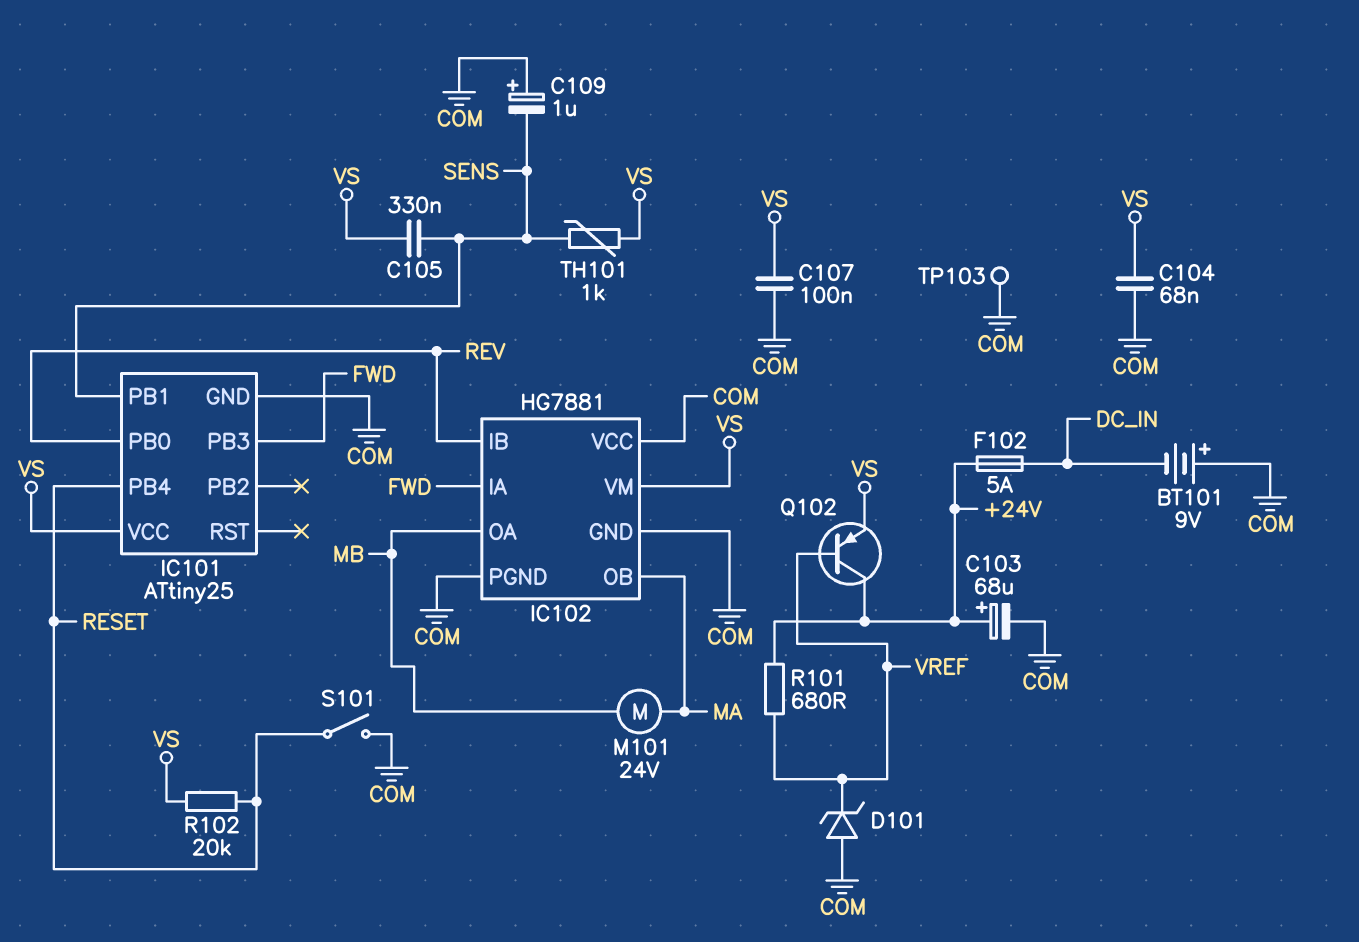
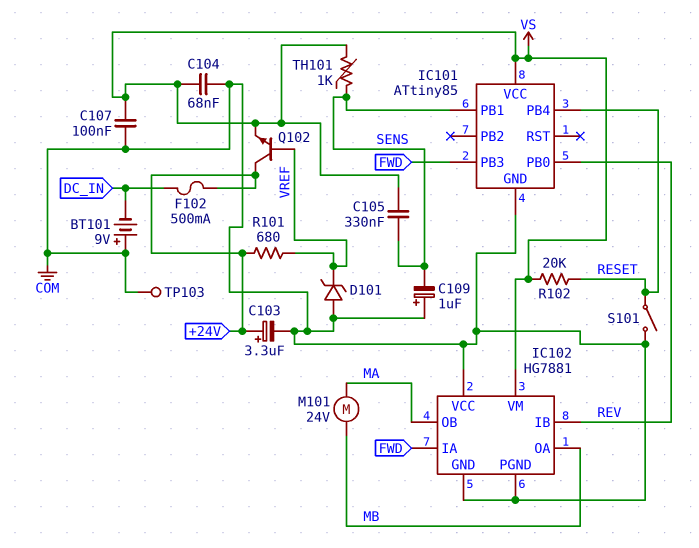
C103: 68uF (plus +24V, minus COM) -> 3.3uF (plus +24V, minus COM)
F102: 5A (+24V, DC_IN) -> 500mA (+24V, DC_IN)
IC101: ATtiny25 -> ATtiny85
Q102: PNP (B VREF, C +24V, E VS) -> NPN (B VREF, C +24V, E VS)

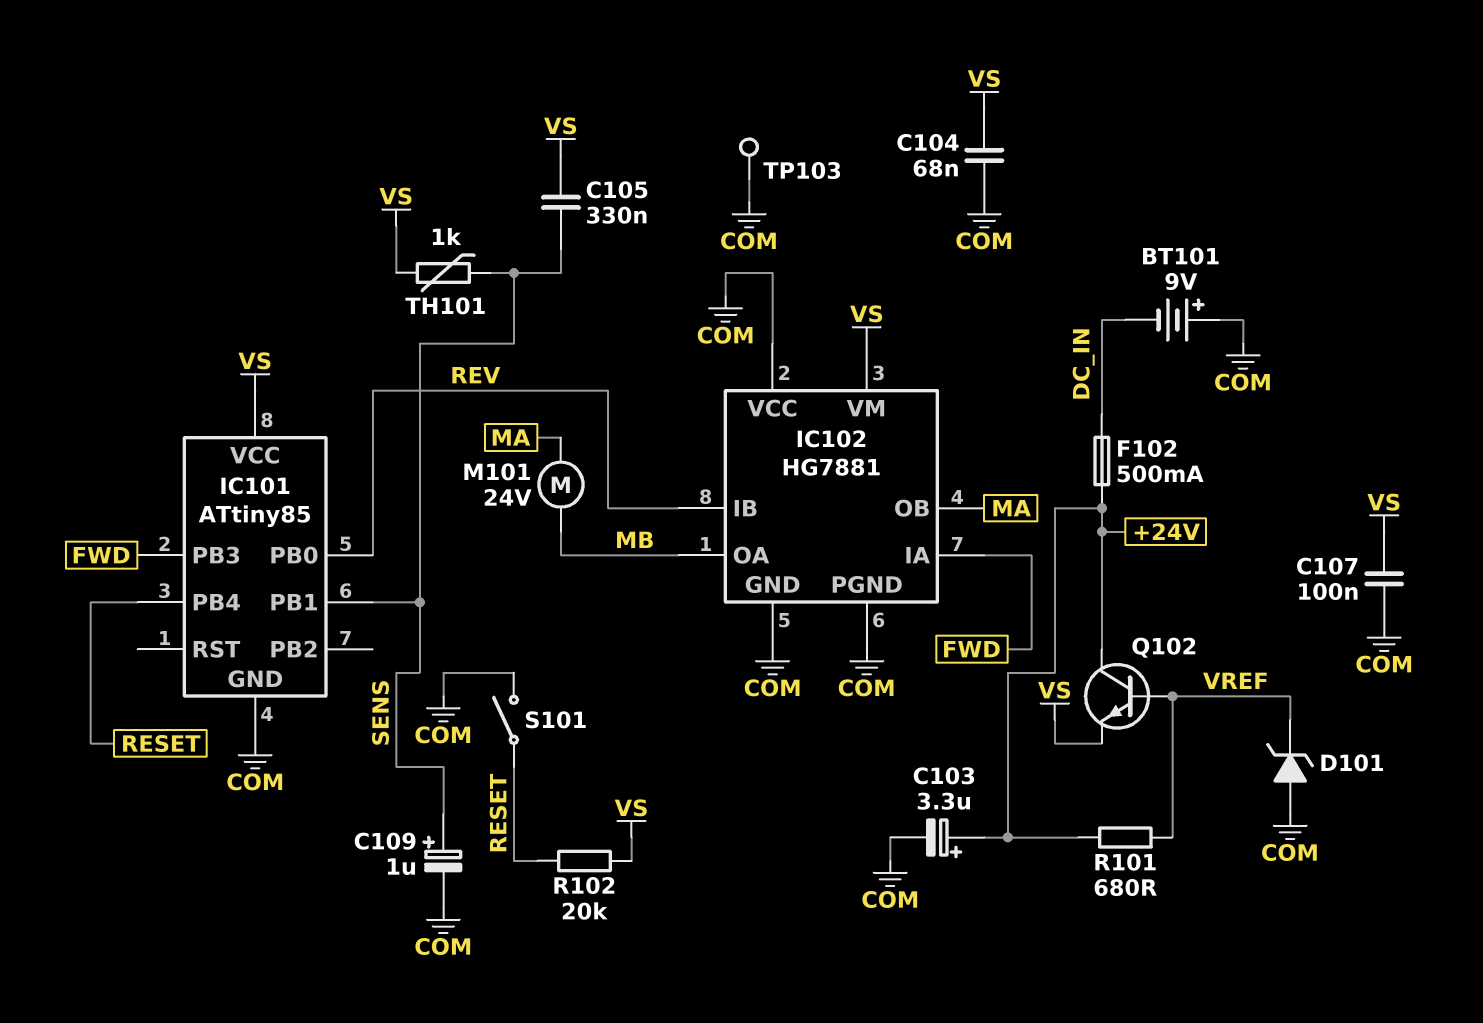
C109: 1uF (plus COM, minus SENS) -> 1uF (plus SENS, minus COM)

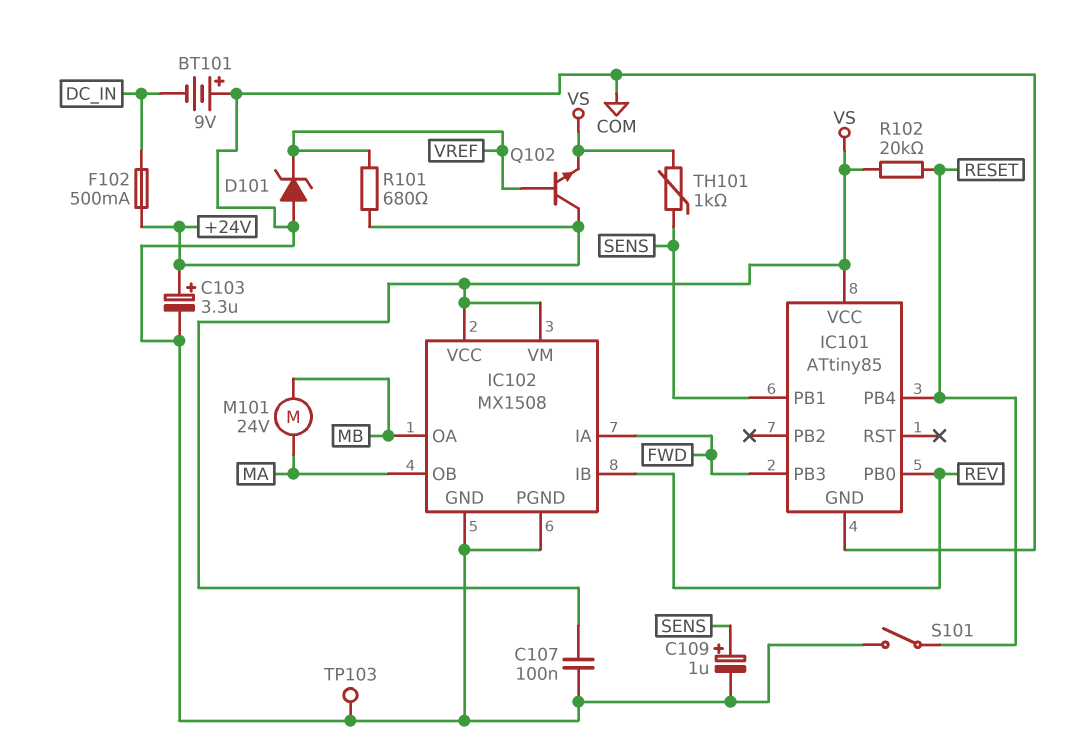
C104: 68nF (COM, VS) -> none
C105: 330nF (SENS, VS) -> none
IC102: HG7881 -> MX1508
IC102 pin VCC: COM -> VS

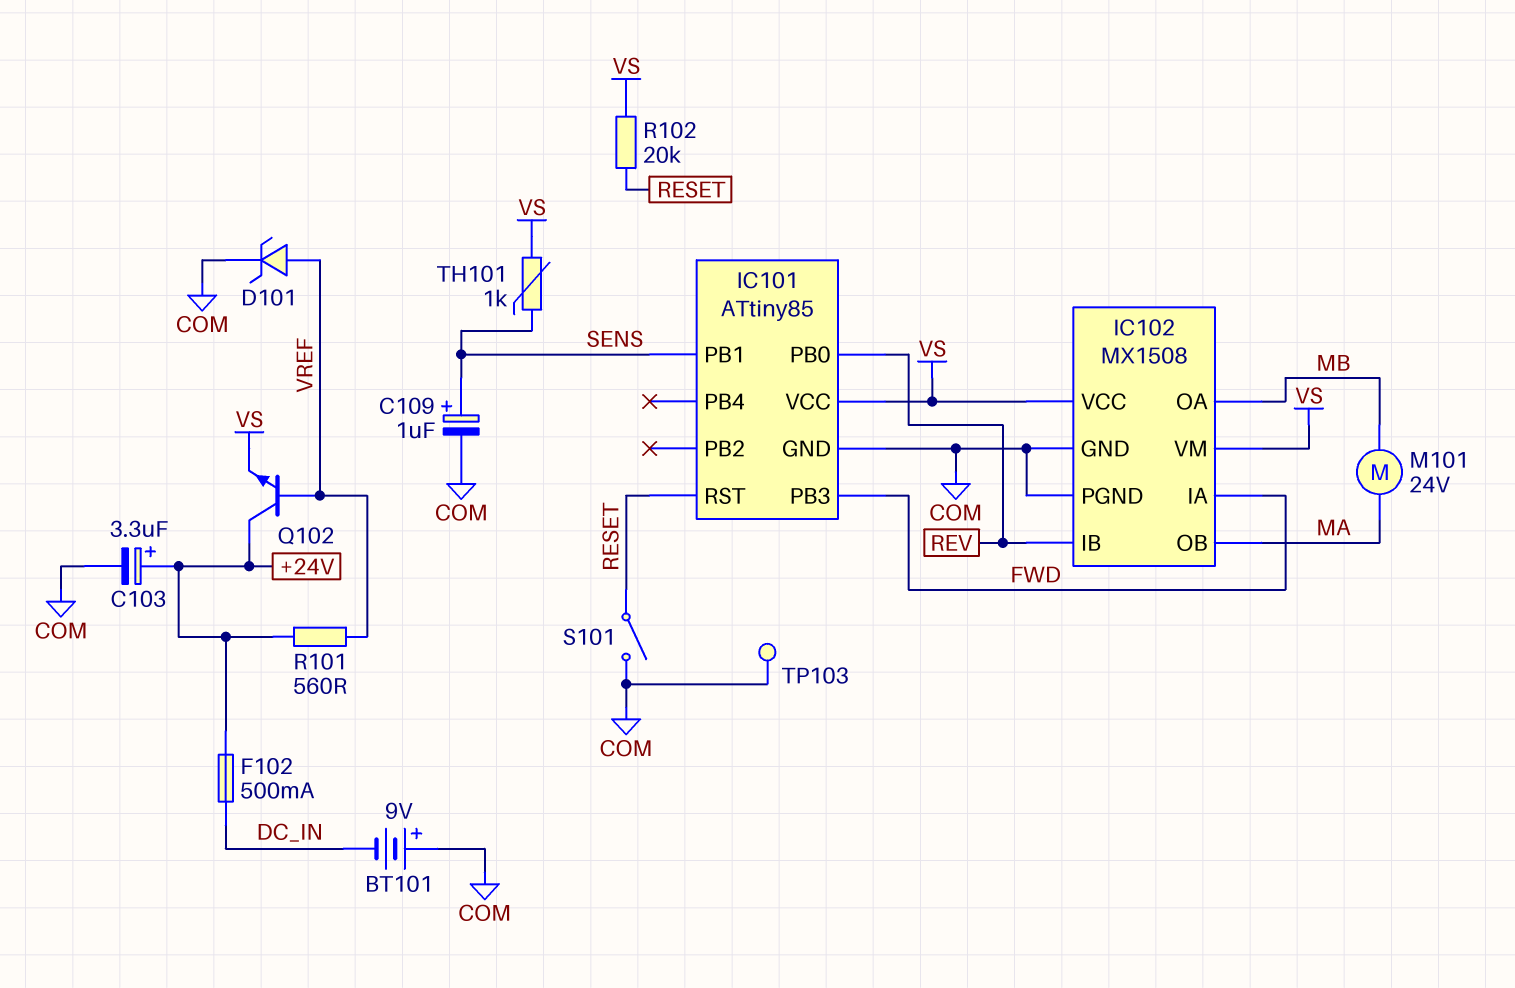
C107: 100nF (COM, VS) -> none
D101: zener (A COM, K VREF) -> zener (A VREF, K COM)
IC101 pin PB4: RESET -> none
IC101 pin RST: none -> RESET
R101: 680 (+24V, VREF) -> 560 (+24V, VREF)

